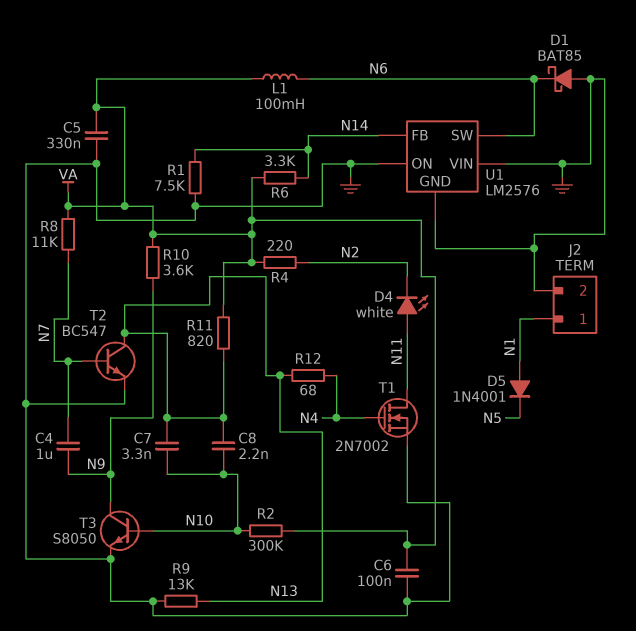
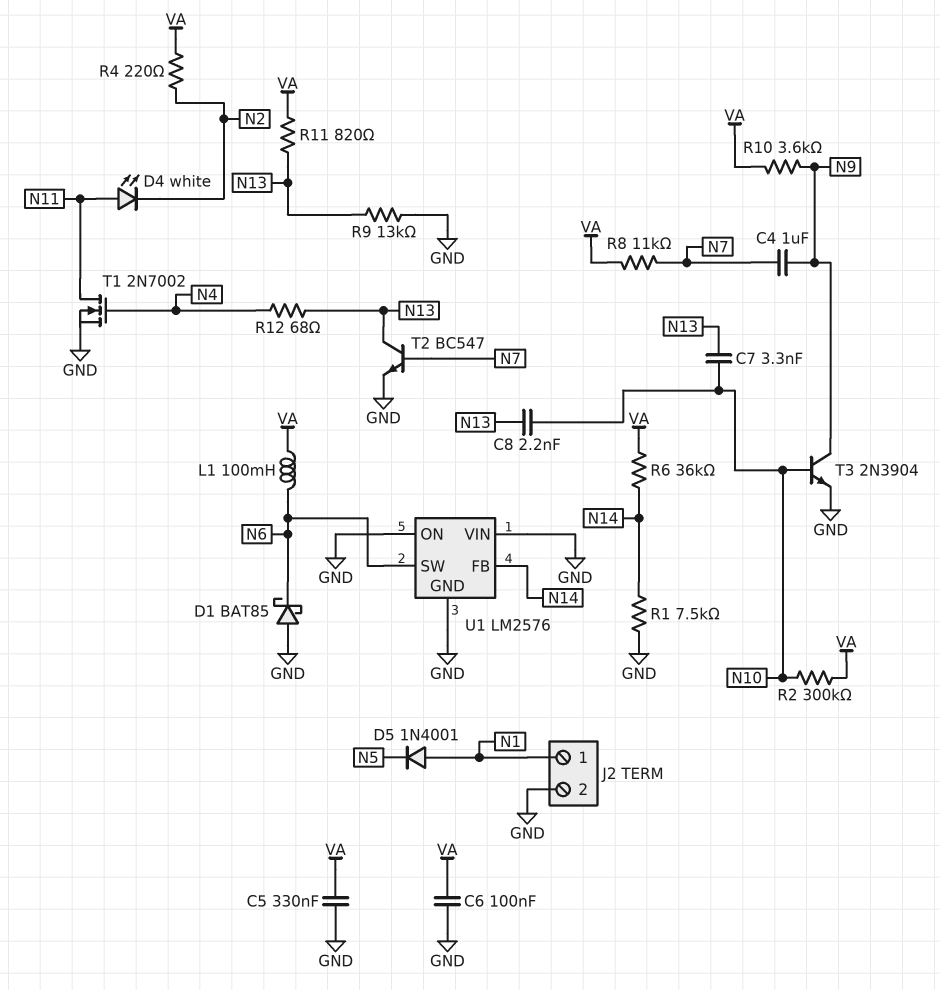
R6: 3.3k (N14, VA) -> 36k (N14, VA)
T3: NPN S8050 (B N10, C N9, E GND) -> NPN 2N3904 (B N10, C N9, E GND)

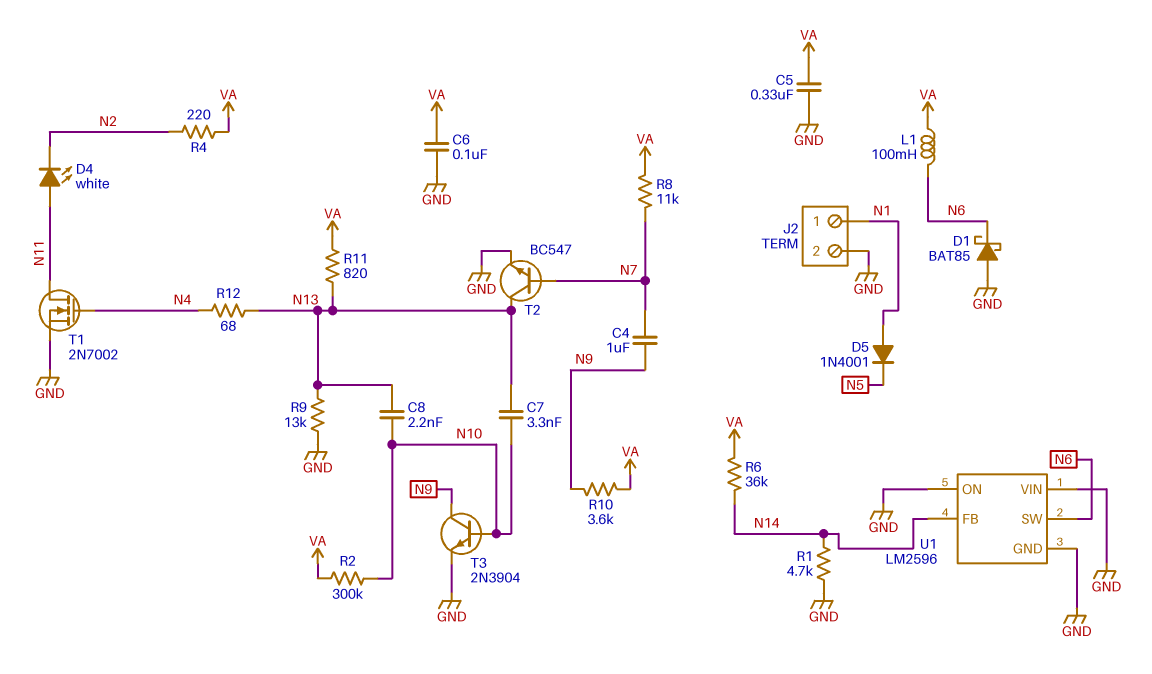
R1: 7.5k (GND, N14) -> 4.7k (GND, N14)
U1: LM2576 -> LM2596

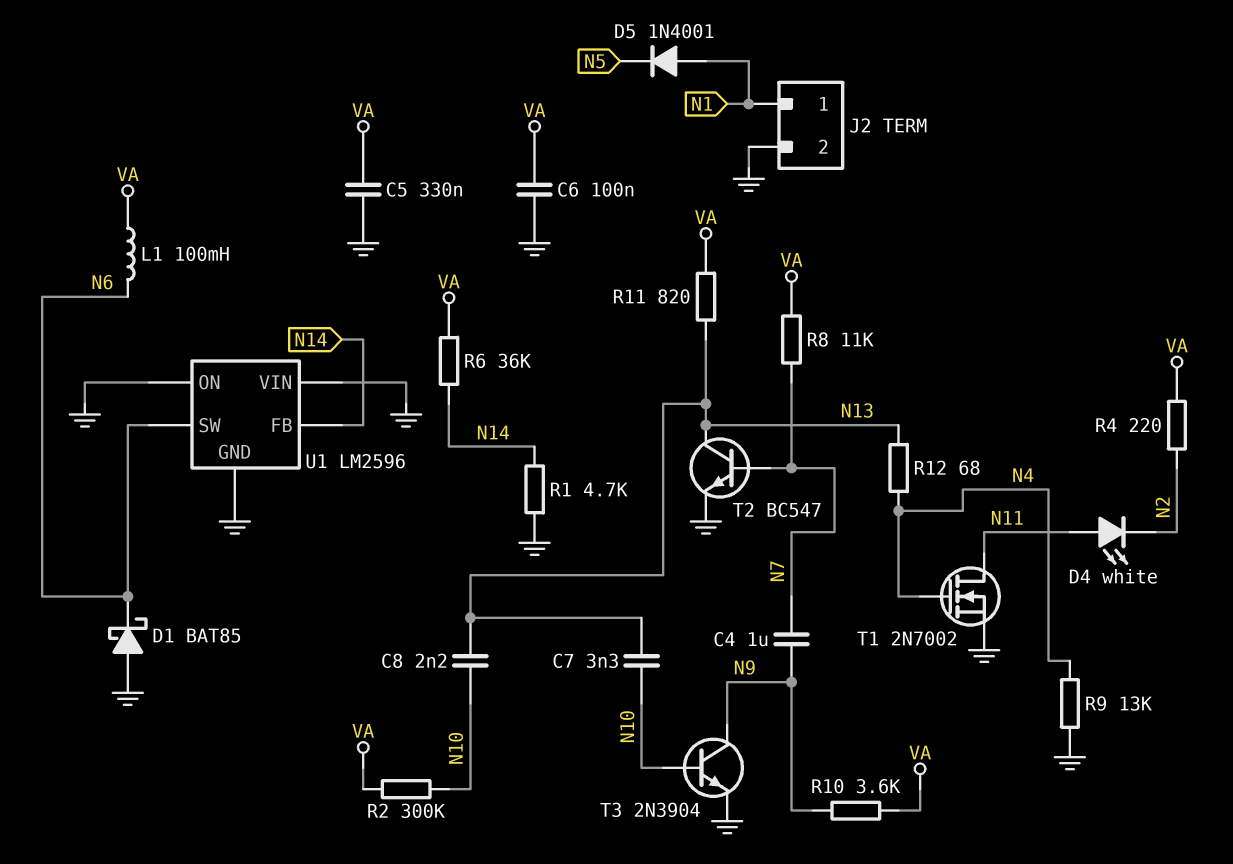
R9: 13k (GND, N13) -> 13k (GND, N4)

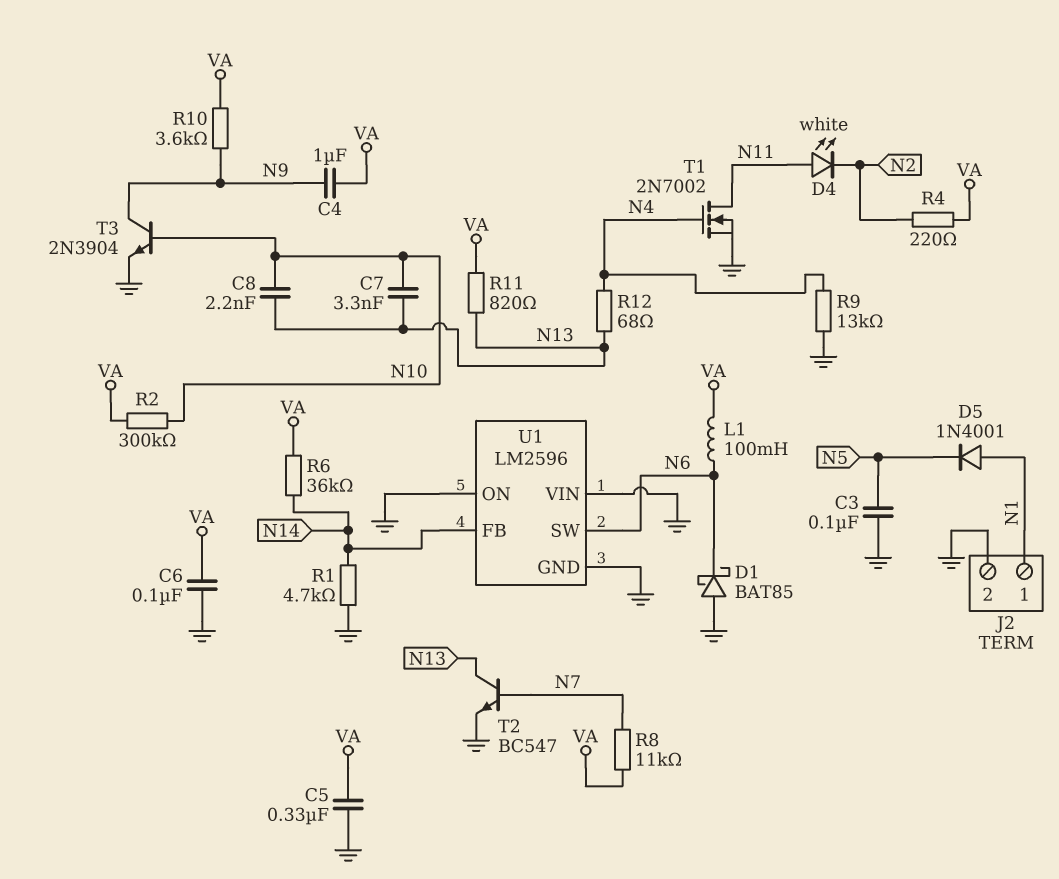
C3: none -> 100nF (GND, N5)
C4: 1uF (N7, N9) -> 1uF (N9, VA)

